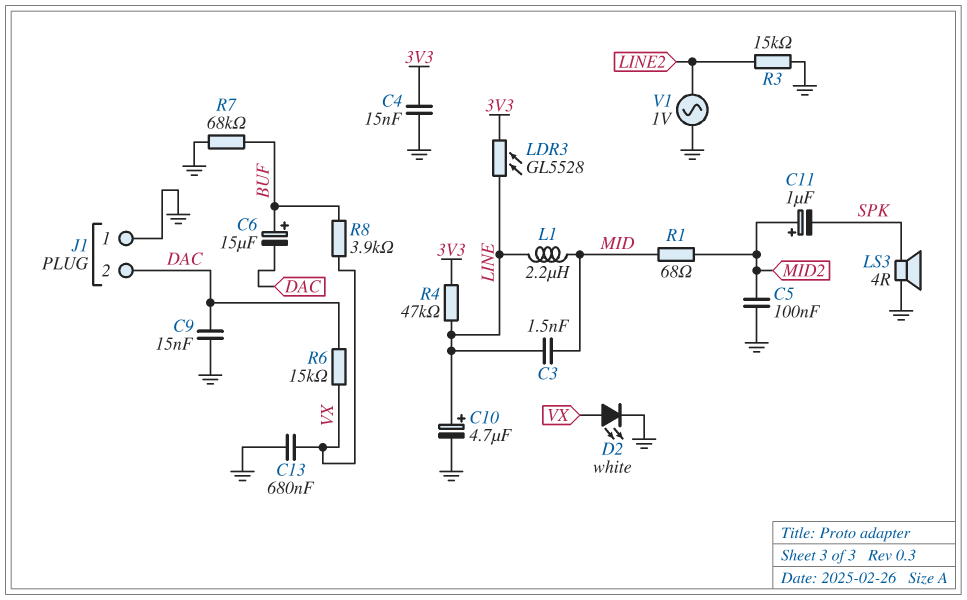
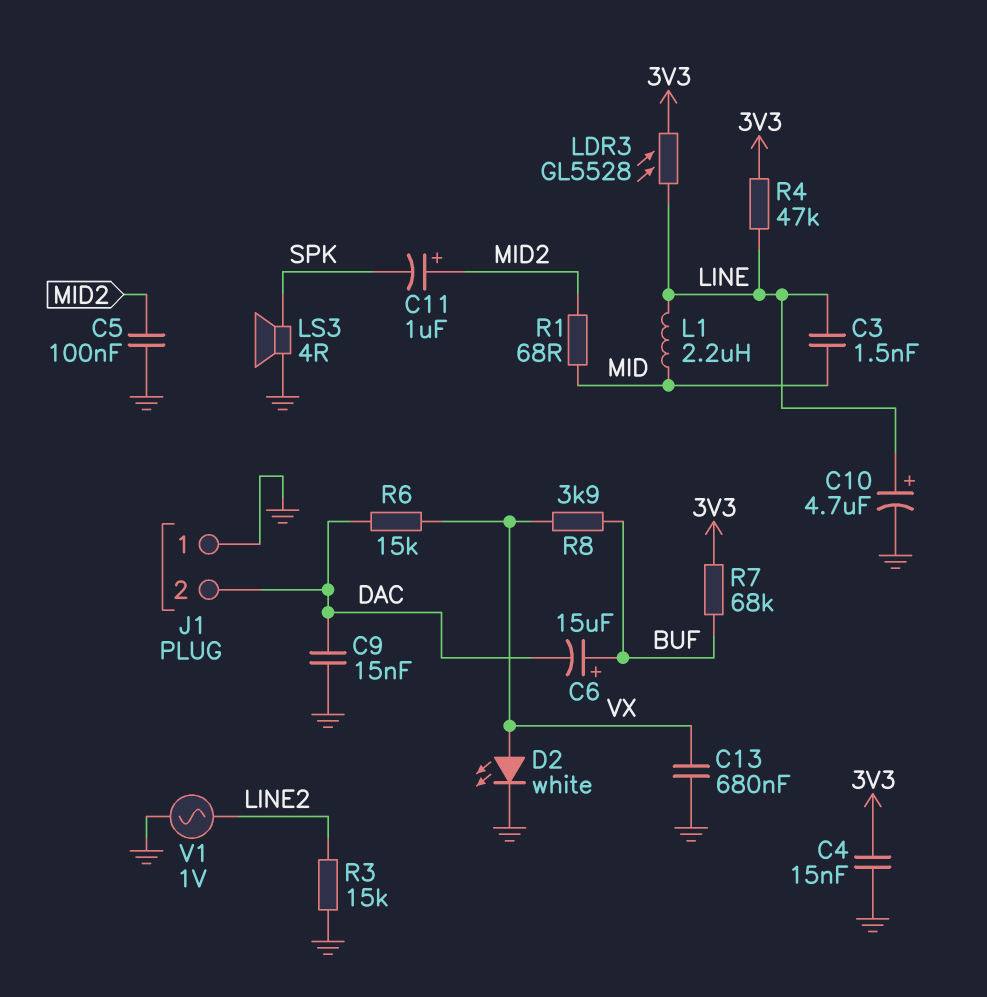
R7: 68k (BUF, GND) -> 68k (3V3, BUF)

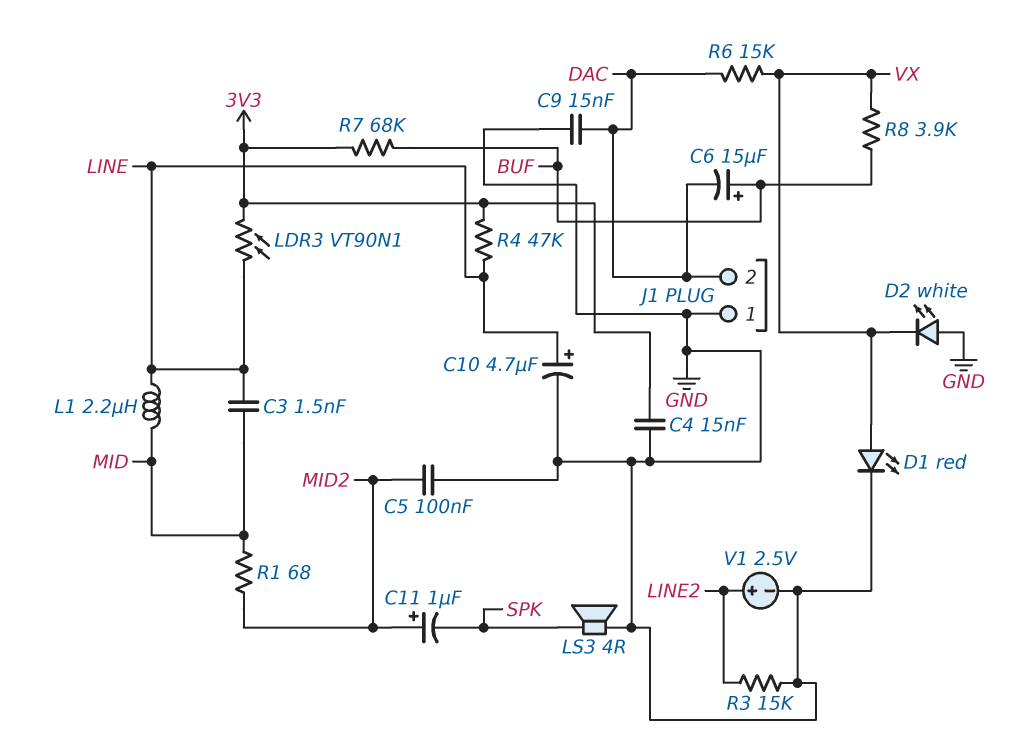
C13: 680nF (GND, VX) -> none
D1: none -> LED red (A VX, K GND)
D2: LED white (A VX, K GND) -> LED white (A GND, K VX)
LDR3: GL5528 (3V3, LINE) -> VT90N1 (3V3, LINE)
V1: AC 1V (GND, LINE2) -> 2.5V (plus LINE2, minus GND)

